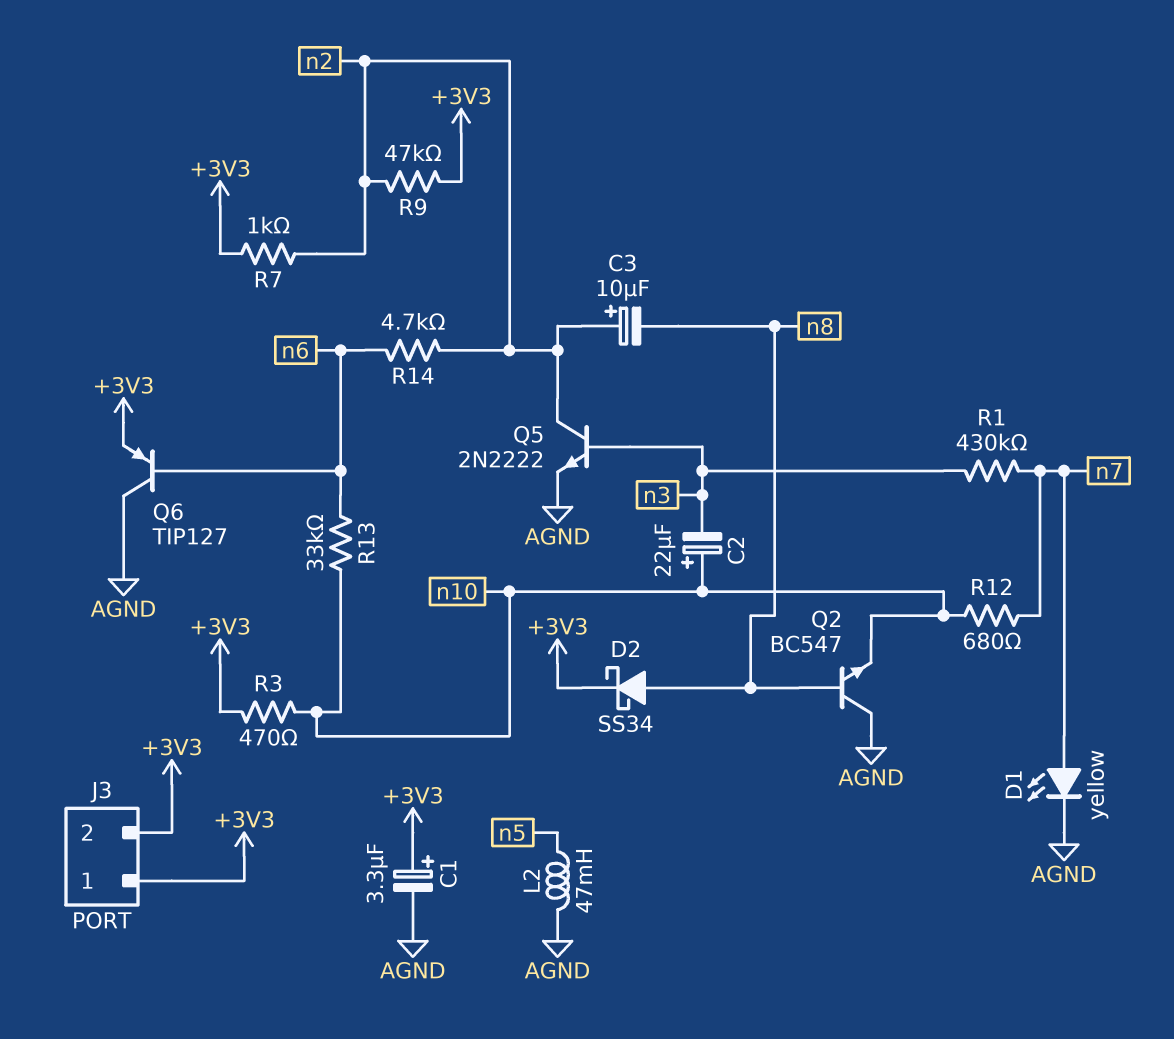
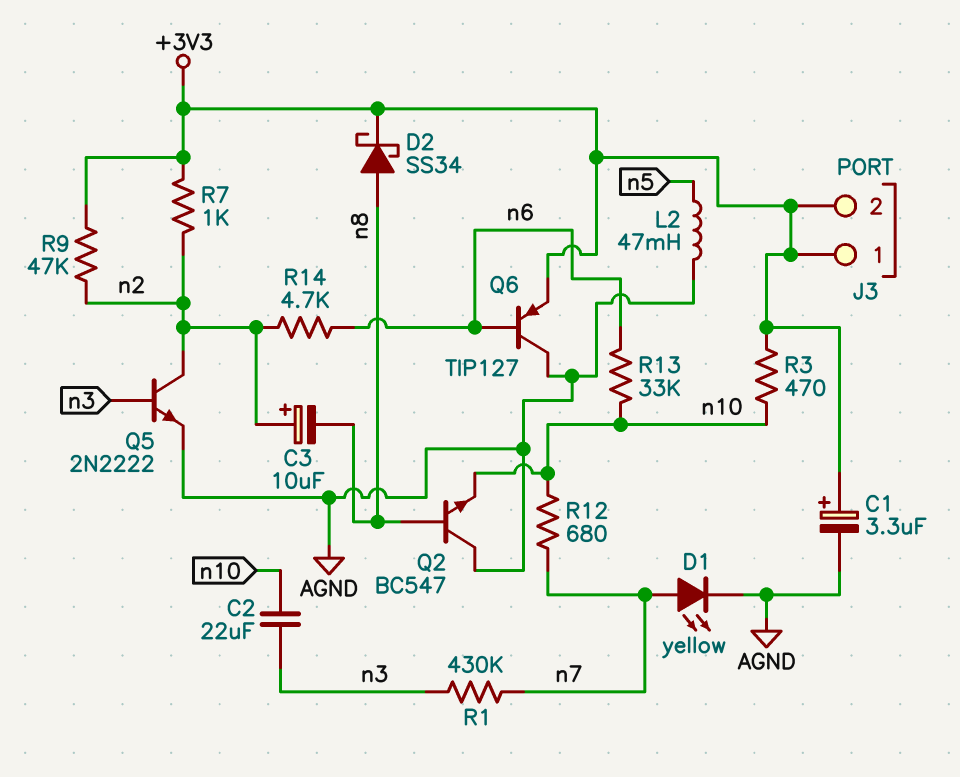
C2: 22uF (plus n10, minus n3) -> 22uF (n3, n10)

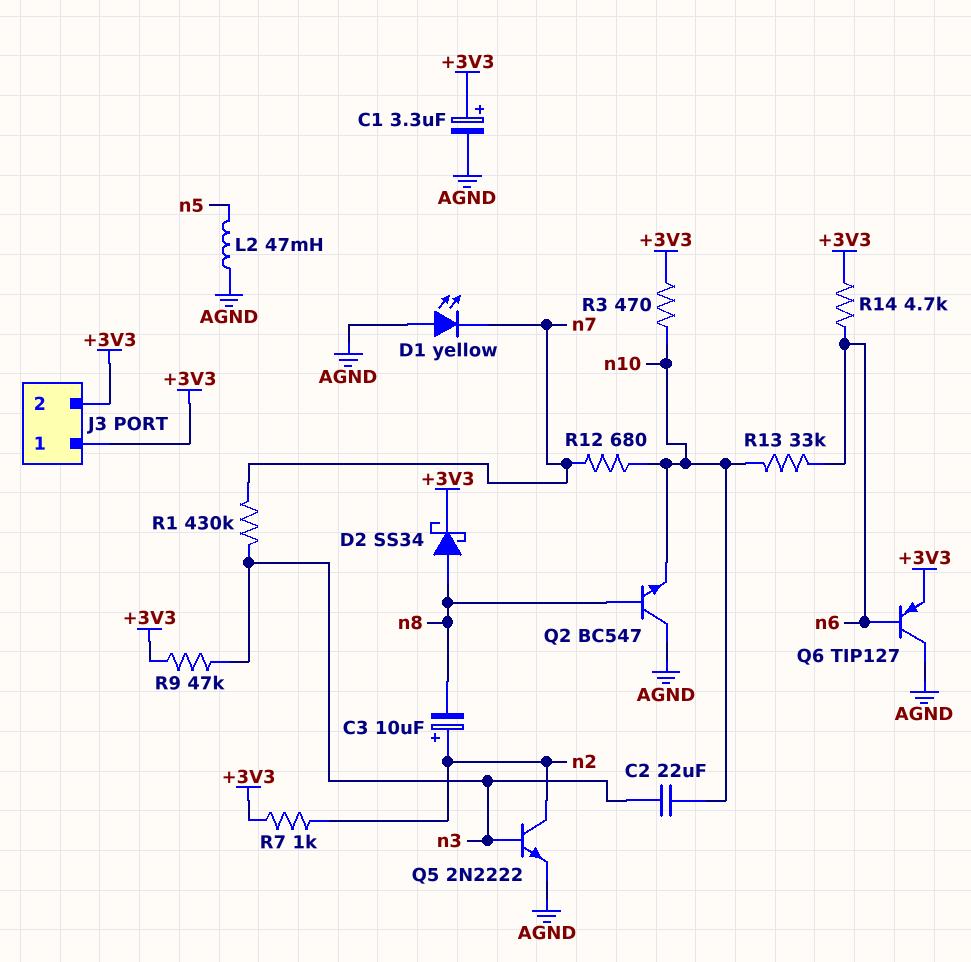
D1: LED yellow (A n7, K AGND) -> LED yellow (A AGND, K n7)
R9: 47k (+3V3, n2) -> 47k (+3V3, n3)
R14: 4.7k (n2, n6) -> 4.7k (+3V3, n6)

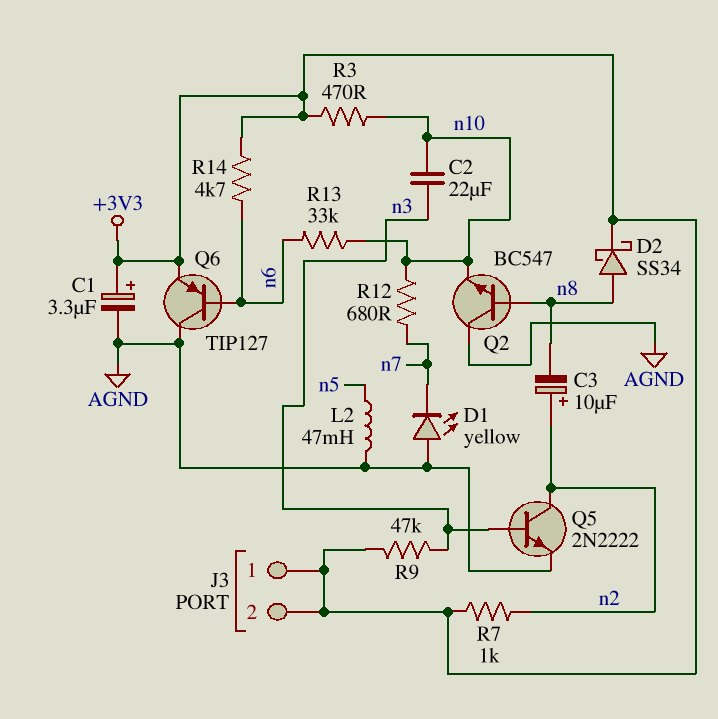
R1: 430k (n3, n7) -> none

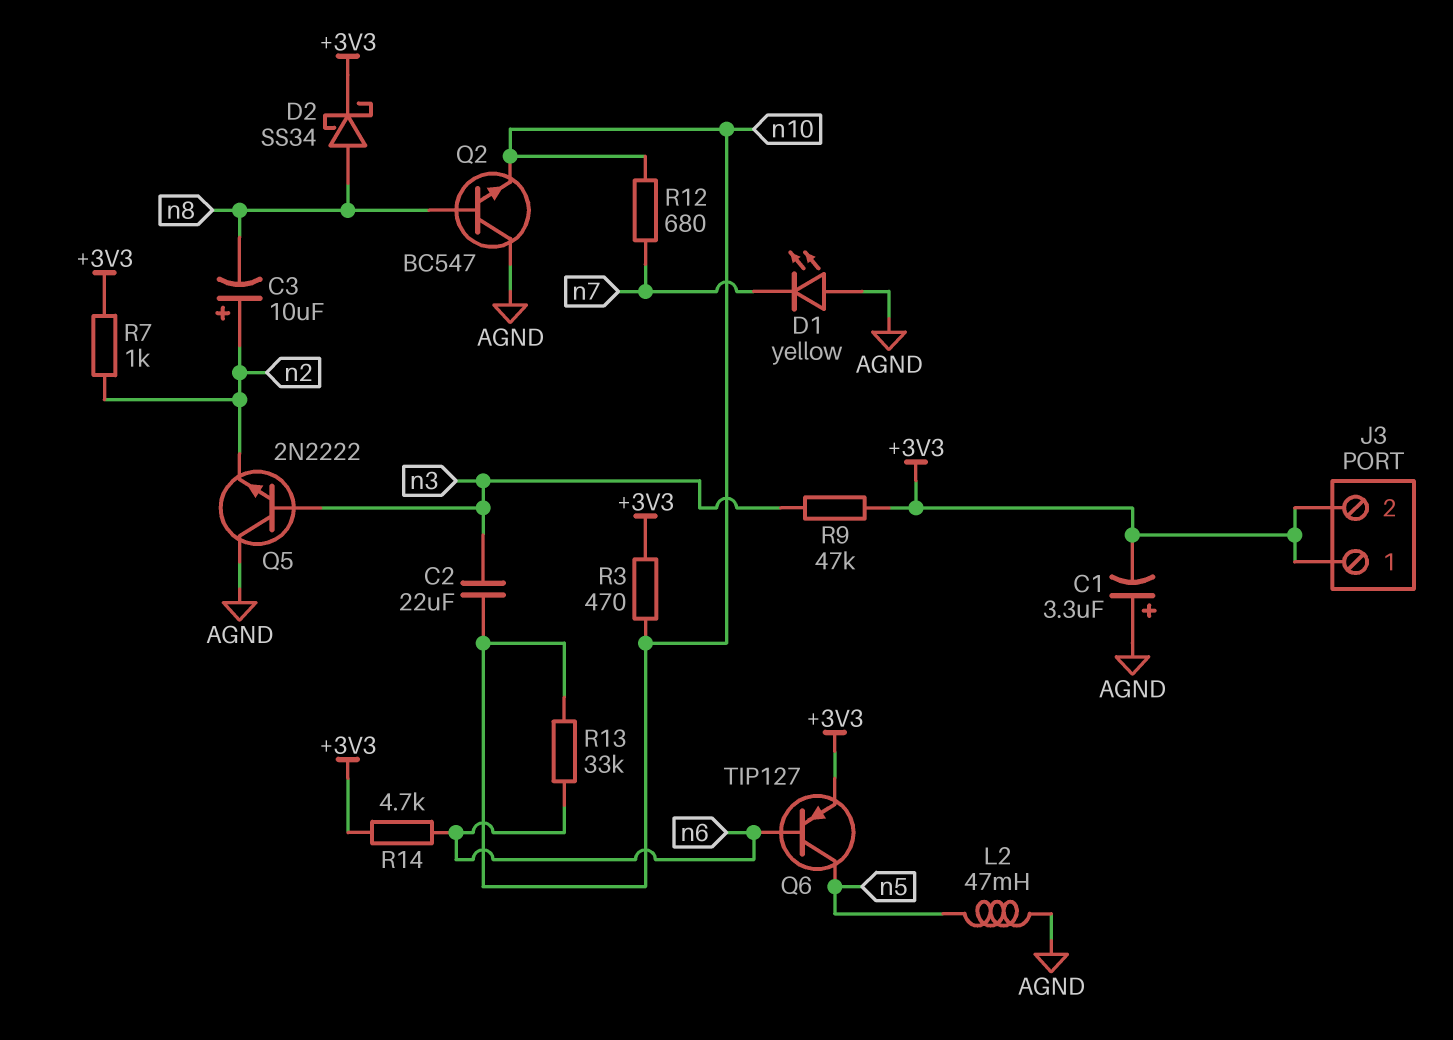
C1: 3.3uF (plus +3V3, minus AGND) -> 3.3uF (plus AGND, minus +3V3)
Q5: NPN 2N2222 (B n3, C n2, E AGND) -> NPN 2N2222 (B n3, C AGND, E n2)
Q6: PNP TIP127 (B n6, C AGND, E +3V3) -> PNP TIP127 (B n6, C n5, E +3V3)

